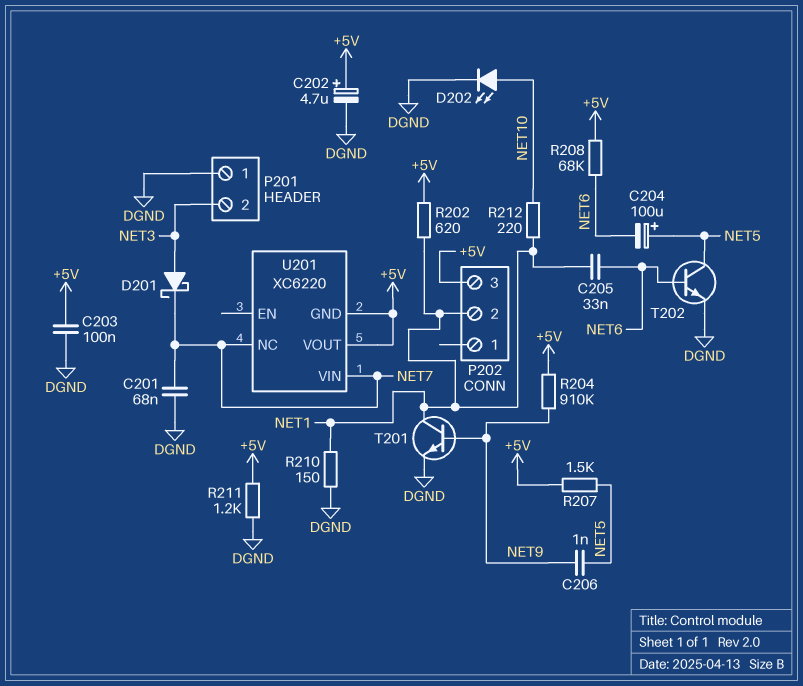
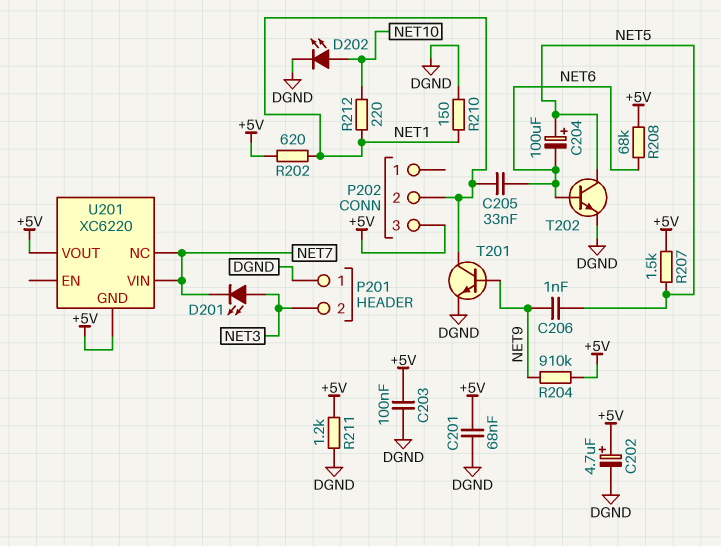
C201: 68nF (DGND, NET7) -> 68nF (+5V, DGND)
D201: schottky (A NET3, K NET7) -> LED (A NET3, K NET7)

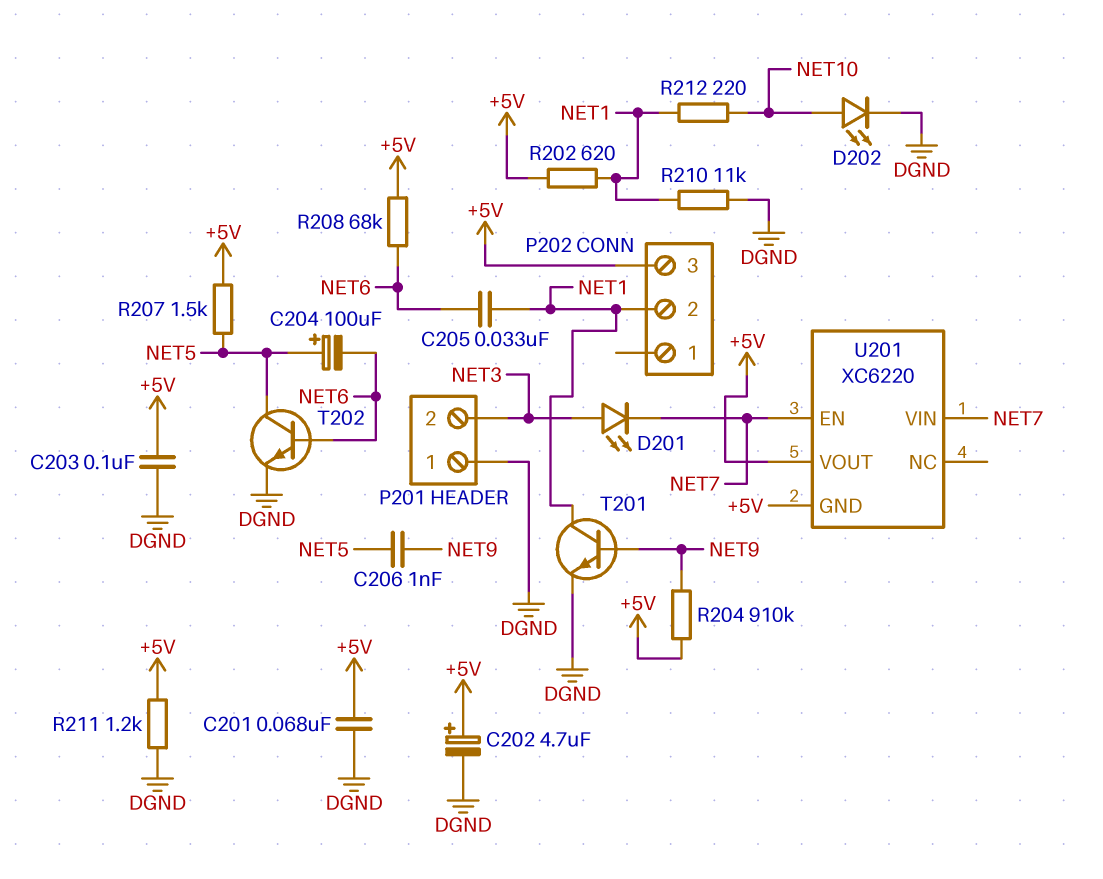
R210: 150 (DGND, NET1) -> 11k (DGND, NET1)
U201 pin EN: none -> NET7
U201 pin NC: NET7 -> none

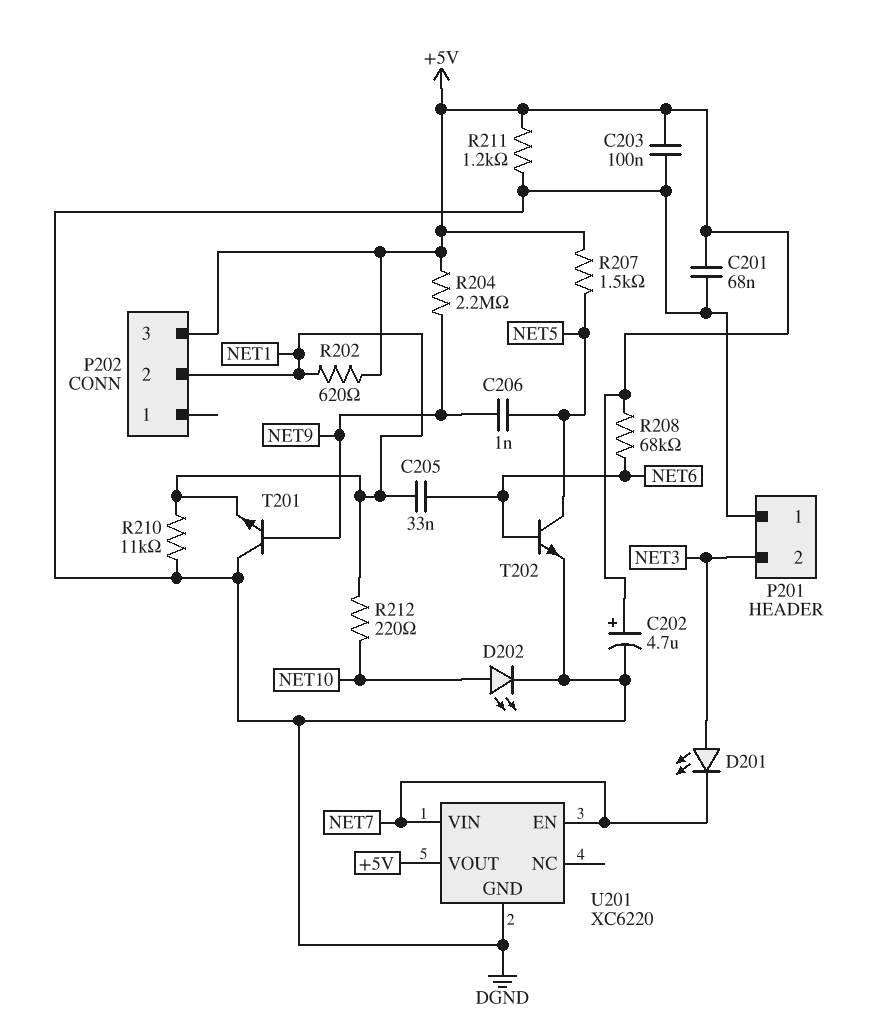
C204: 100uF (plus NET5, minus NET6) -> none
R204: 910k (+5V, NET9) -> 2.2M (+5V, NET9)
T201: NPN (B NET9, C NET1, E DGND) -> NPN (B NET9, C DGND, E NET1)
U201 pin GND: +5V -> DGND

